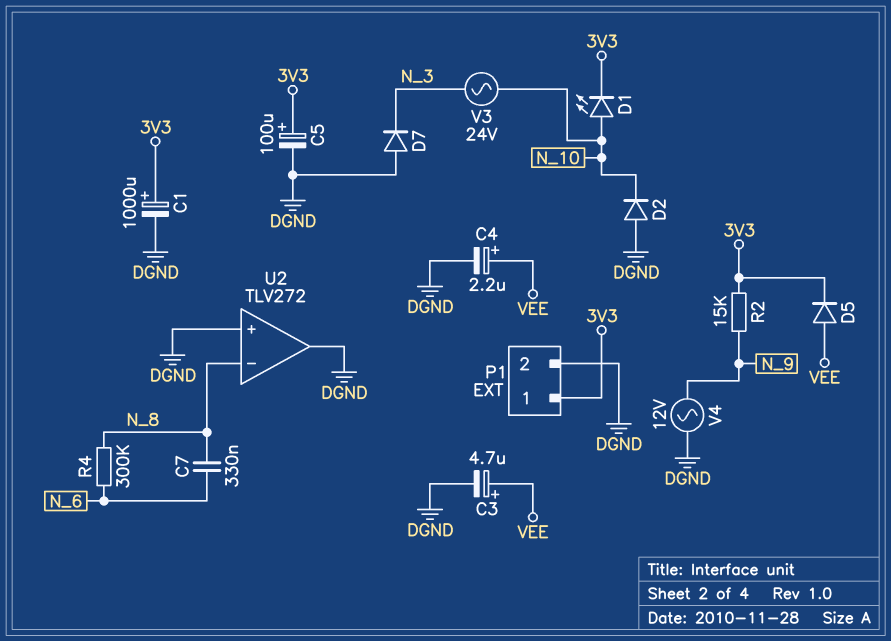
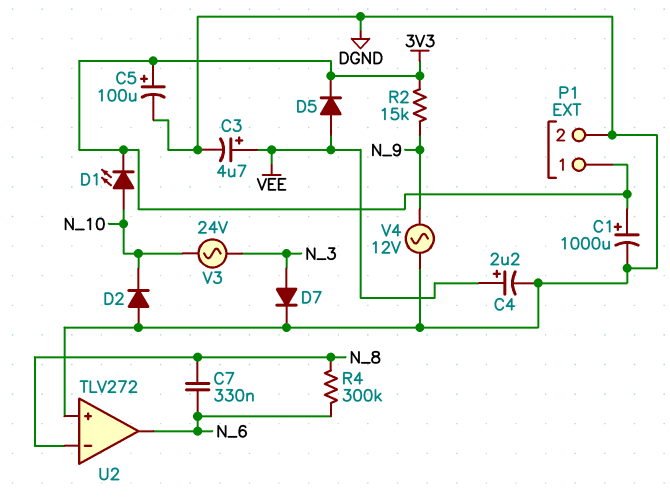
D7: diode (A DGND, K N_3) -> diode (A N_3, K DGND)
U2 pin out: DGND -> N_6

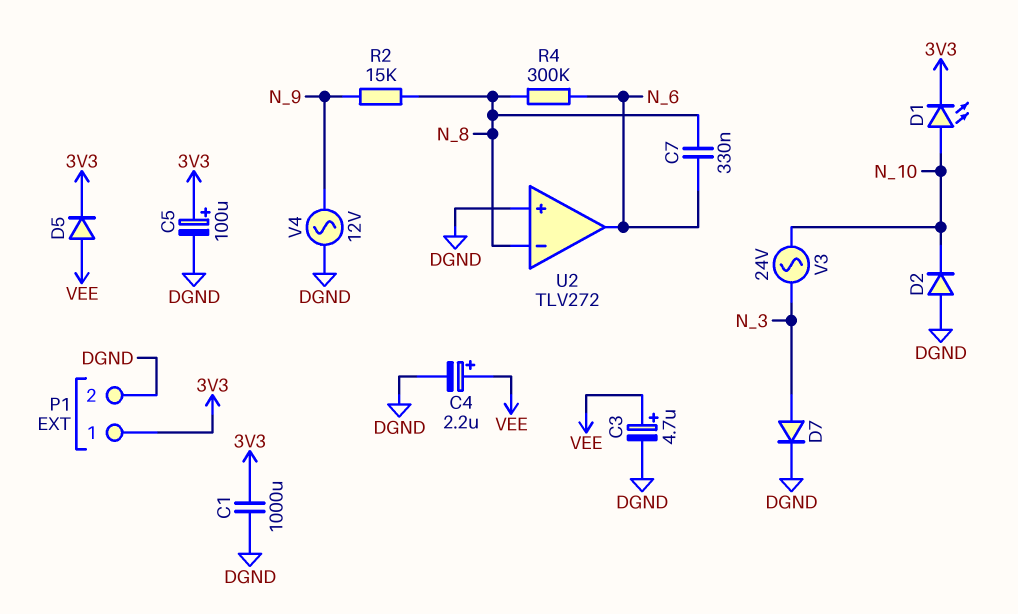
C1: 1000uF (plus 3V3, minus DGND) -> 1000uF (3V3, DGND)
R2: 15k (3V3, N_9) -> 15k (N_8, N_9)

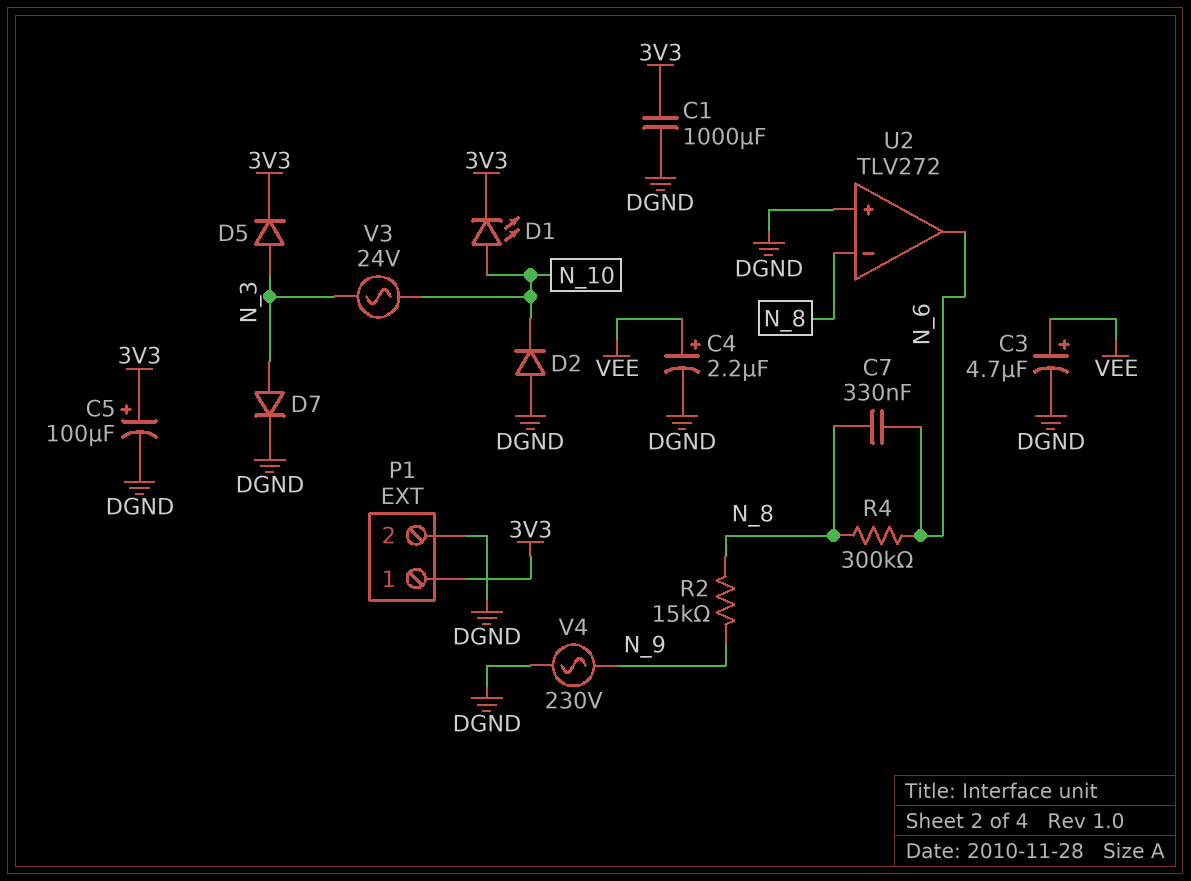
D5: diode (A VEE, K 3V3) -> diode (A N_3, K 3V3)
V4: AC 12V (DGND, N_9) -> AC 230V (DGND, N_9)

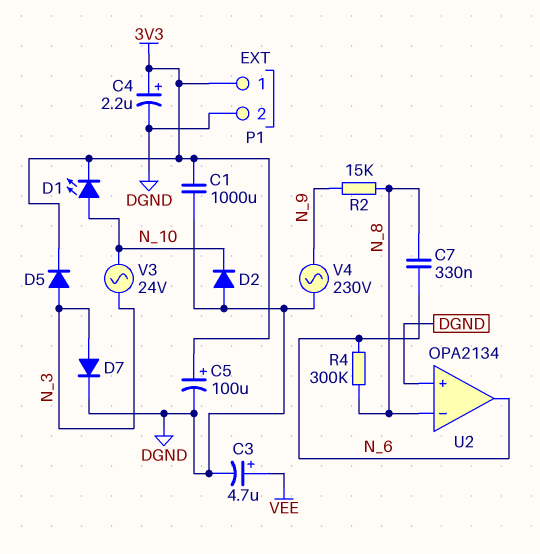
C4: 2.2uF (plus VEE, minus DGND) -> 2.2uF (plus 3V3, minus DGND)
U2: TLV272 -> OPA2134

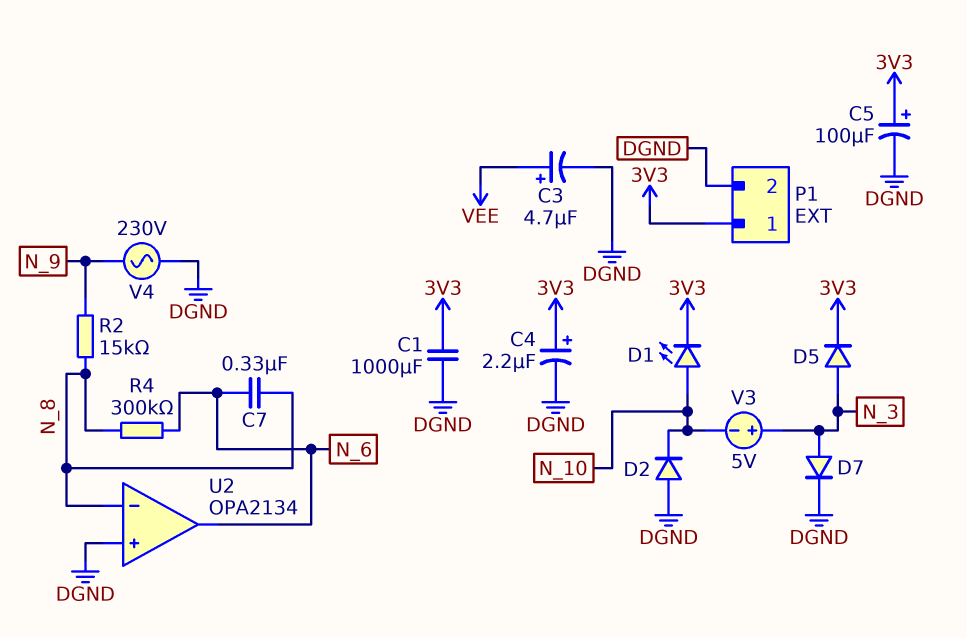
V3: AC 24V (N_3, N_10) -> 5V (plus N_3, minus N_10)

